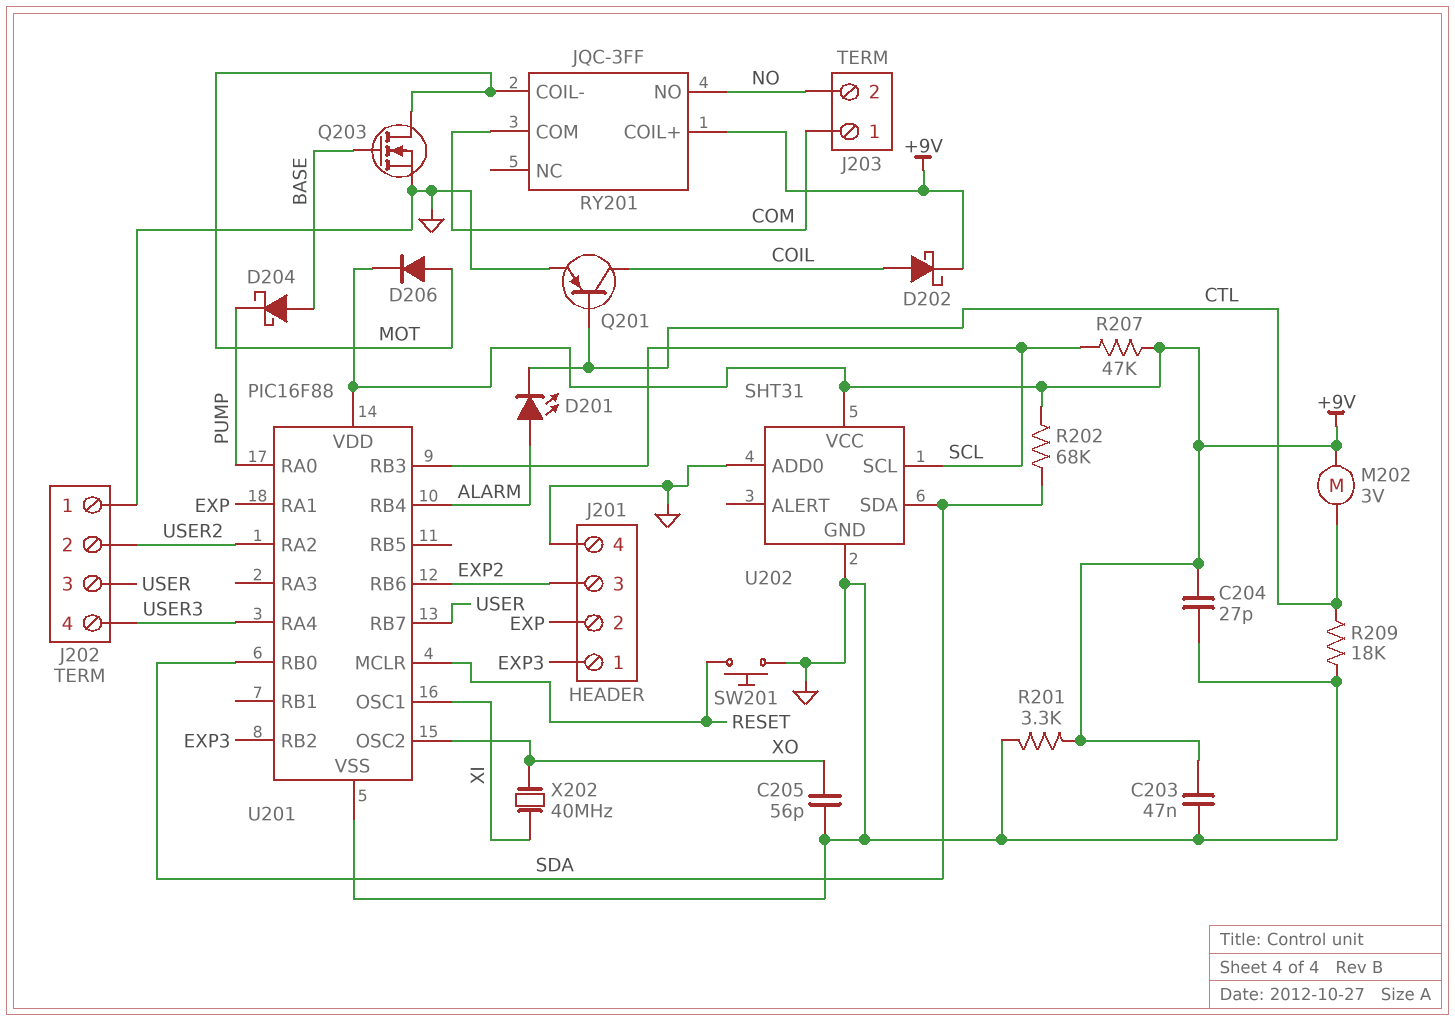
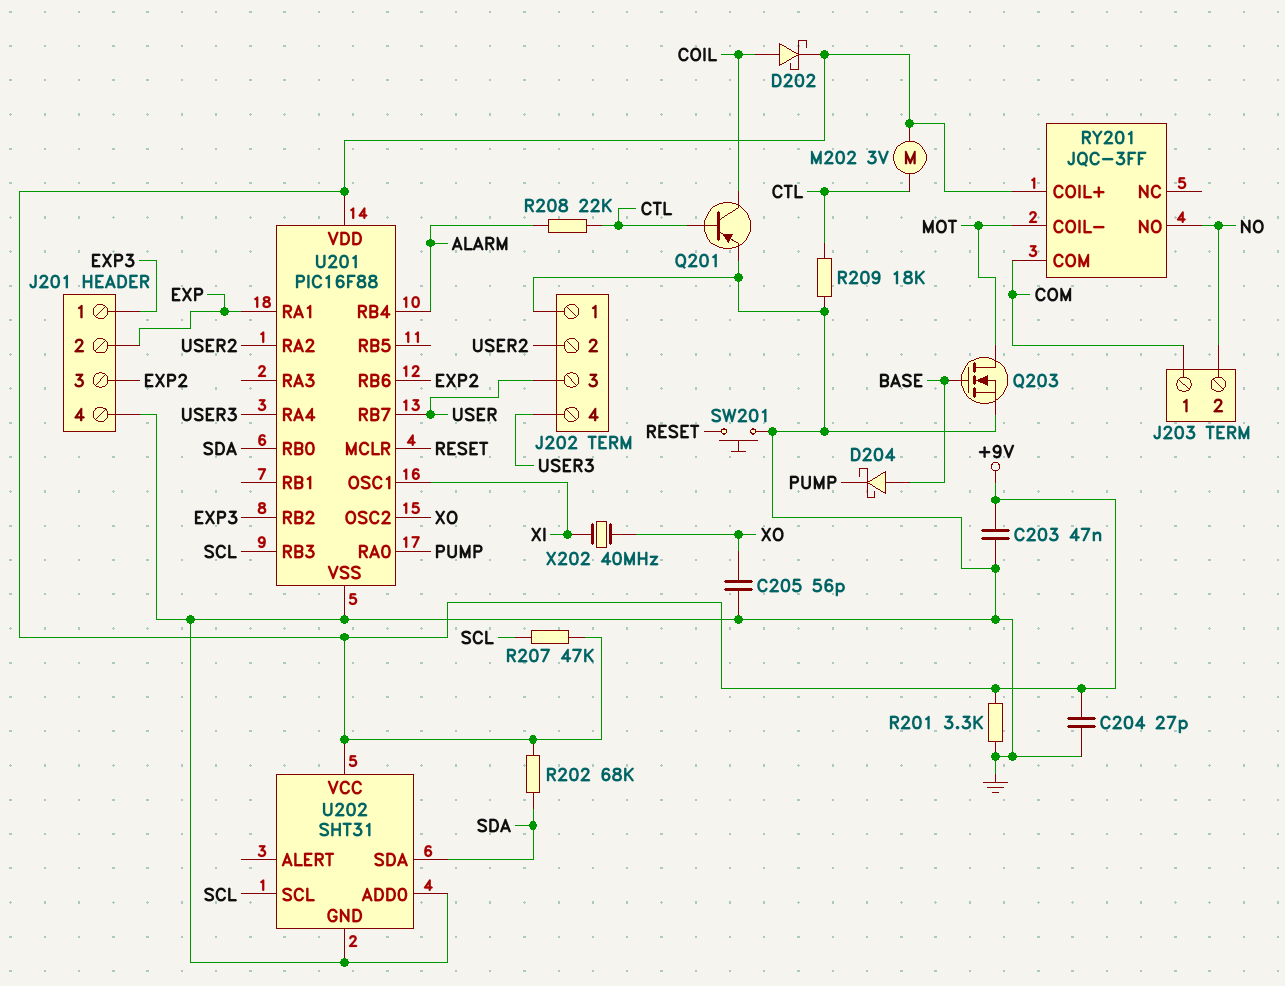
D201: LED (A ALARM, K CTL) -> none
D206: diode (A MOT, K +9V) -> none
R208: none -> 22k (ALARM, CTL)

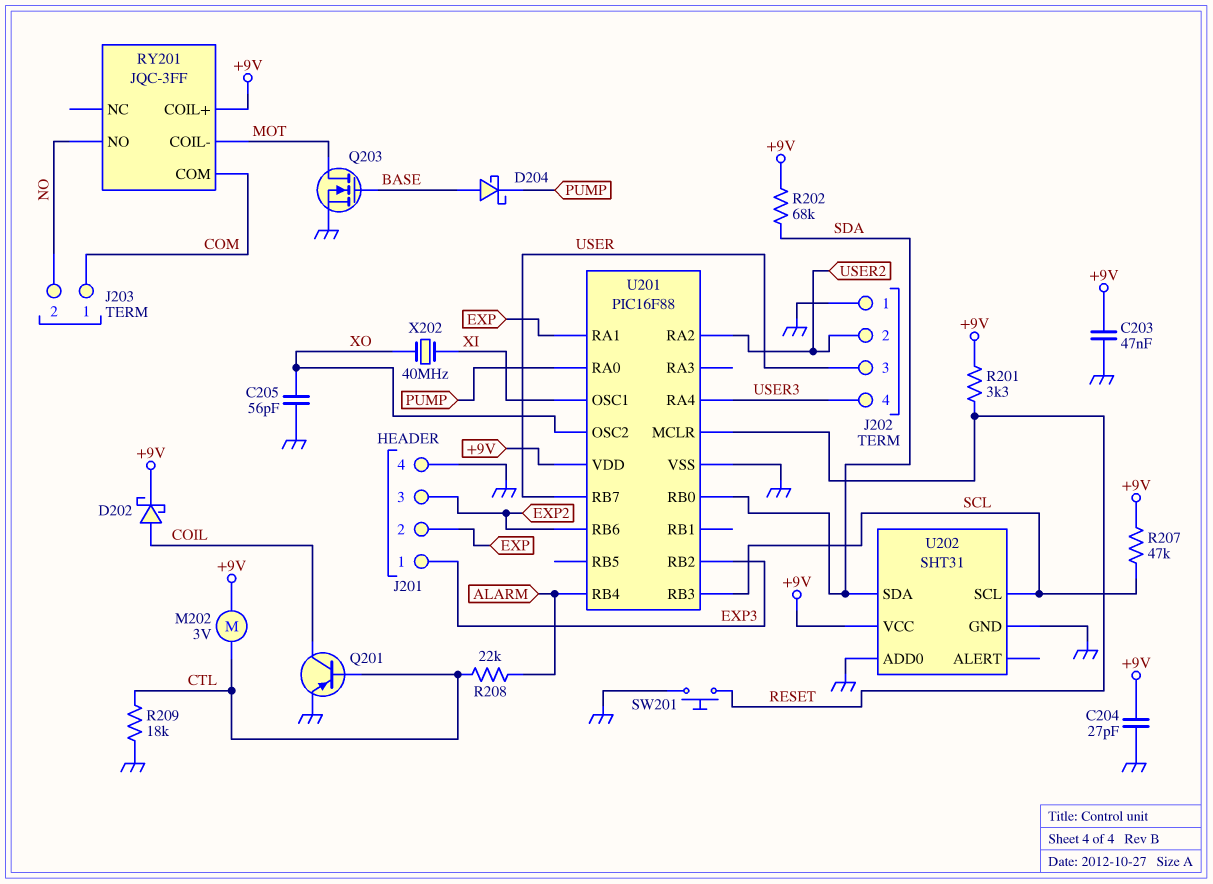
R201: 3.3k (+9V, GND) -> 3.3k (+9V, RESET)

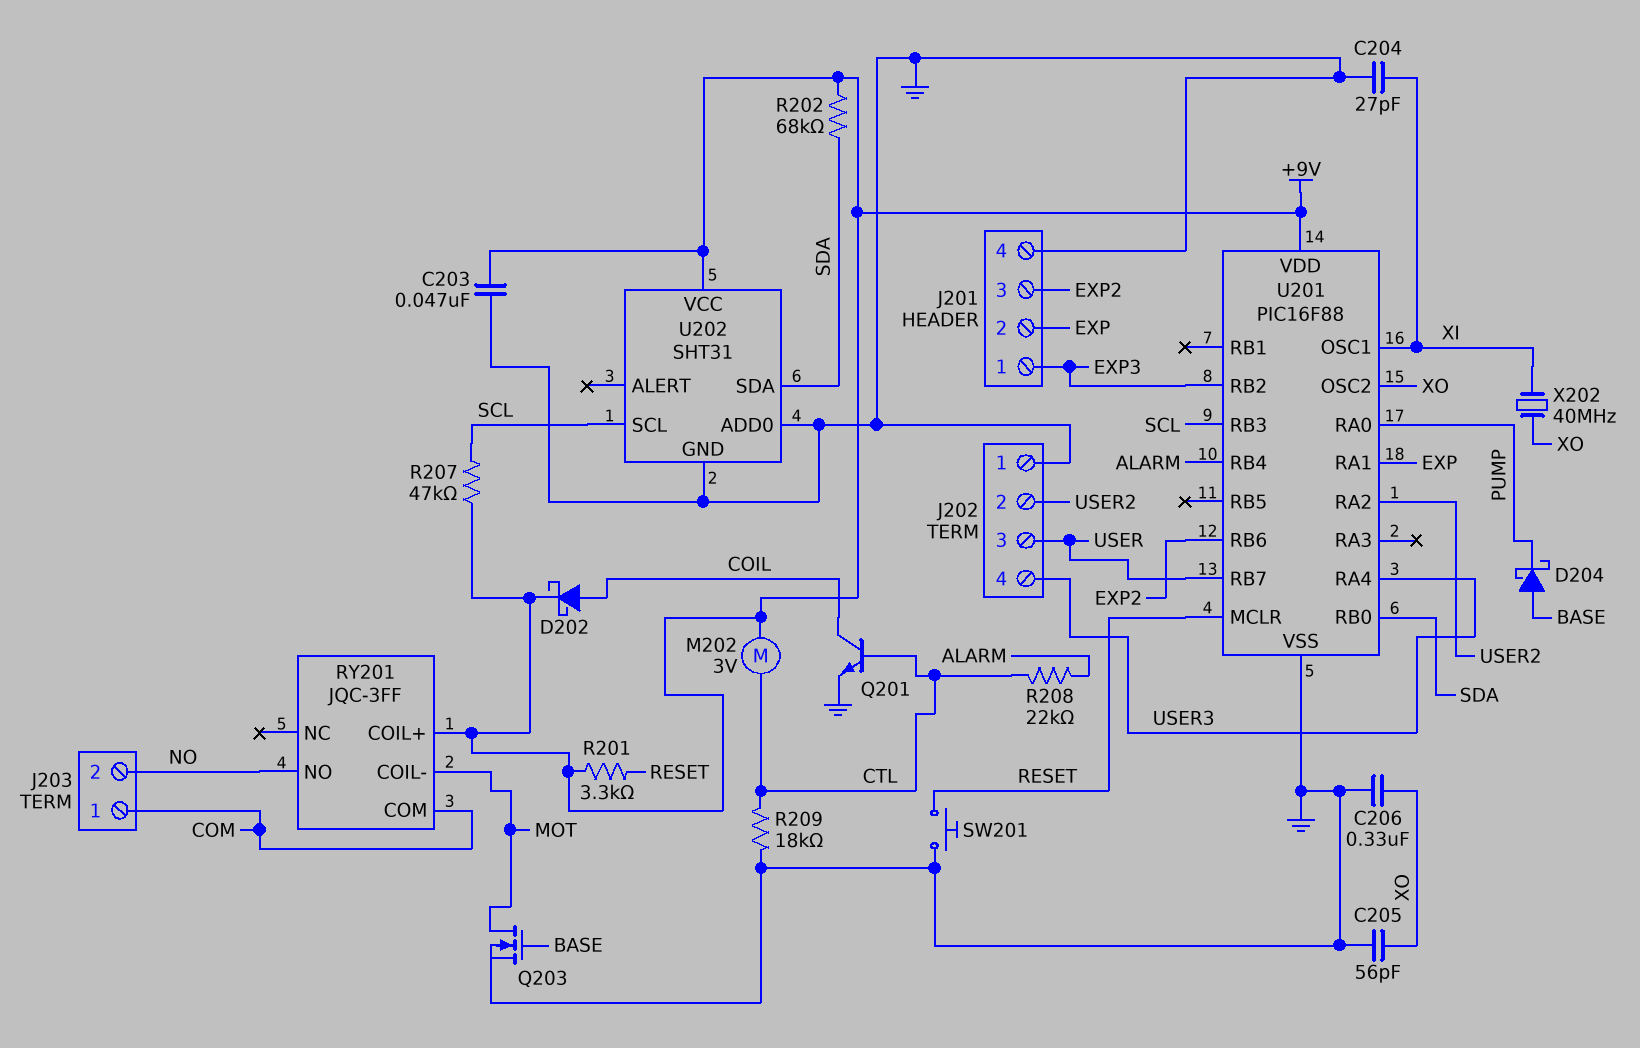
C204: 27pF (+9V, GND) -> 27pF (GND, XI)
C206: none -> 330nF (GND, XO)
Q201: PNP (B CTL, C COIL, E GND) -> NPN (B CTL, C COIL, E GND)

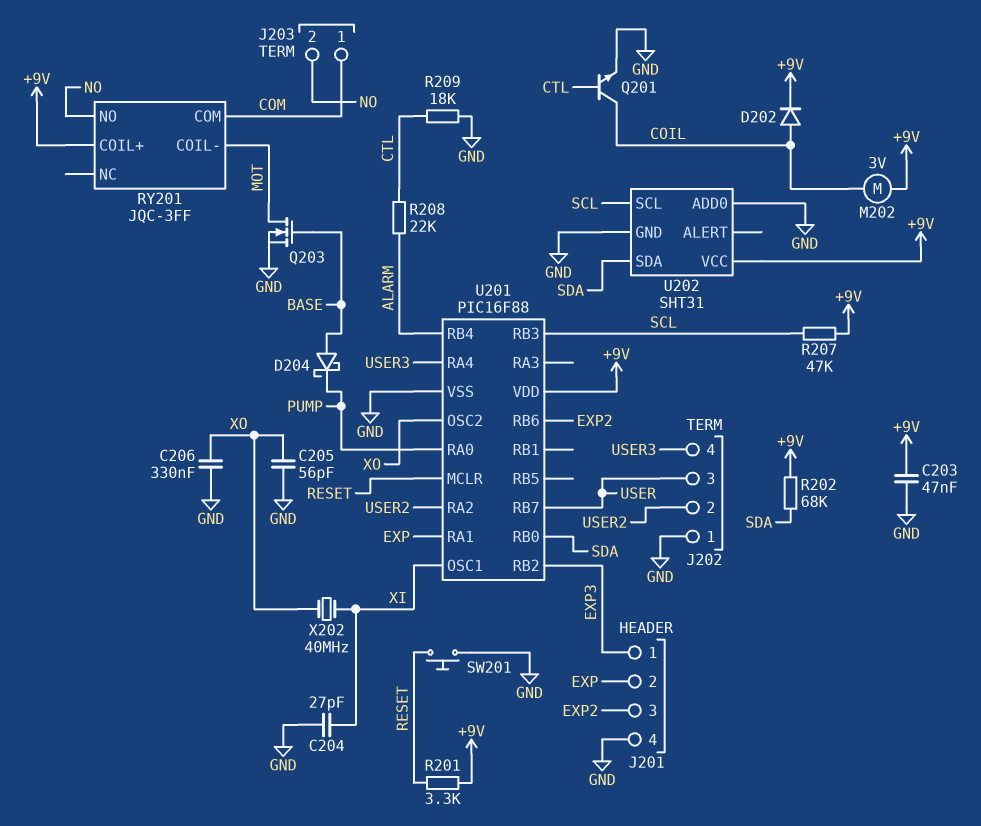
D202: schottky (A COIL, K +9V) -> diode (A COIL, K +9V)
M202: motor 3V (+9V, CTL) -> motor 3V (+9V, COIL)

